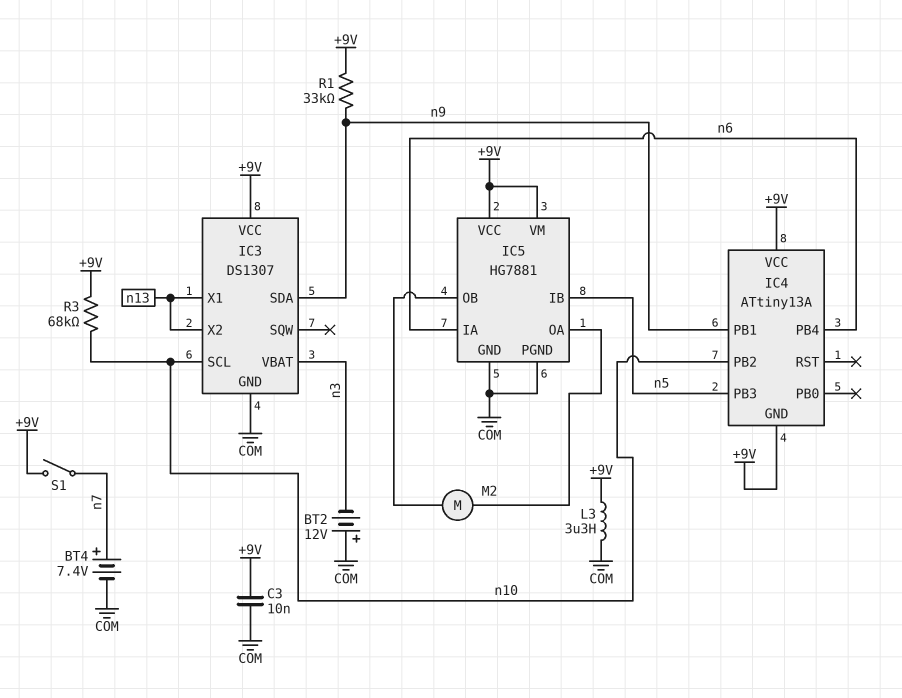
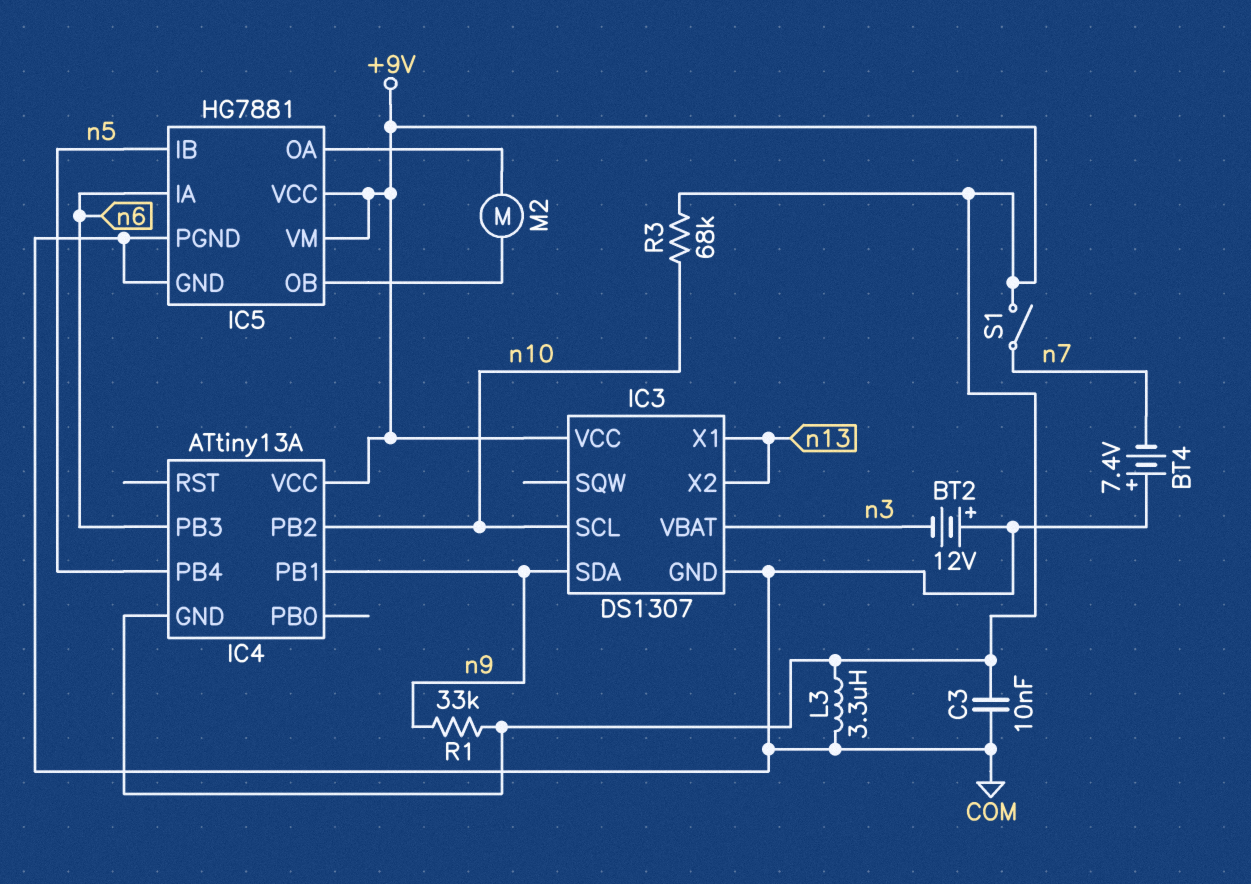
BT4: 7.4V (plus n7, minus COM) -> 7.4V (plus COM, minus n7)
IC4 pin PB3: n5 -> n6
IC4 pin PB4: n6 -> n5

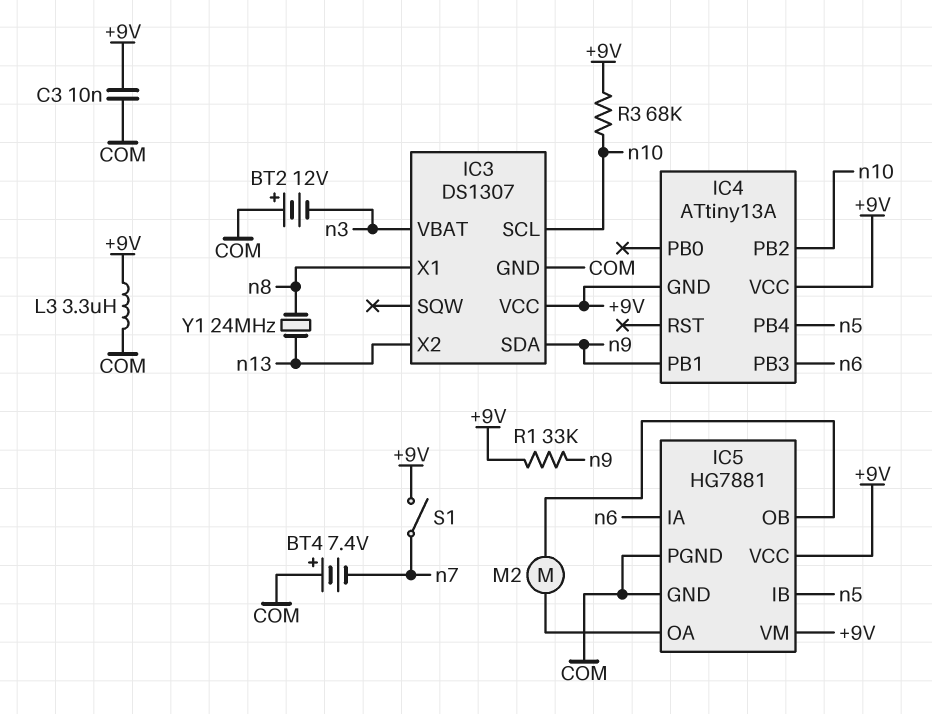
IC3 pin X1: n13 -> n8
Y1: none -> 24MHz (n8, n13)

